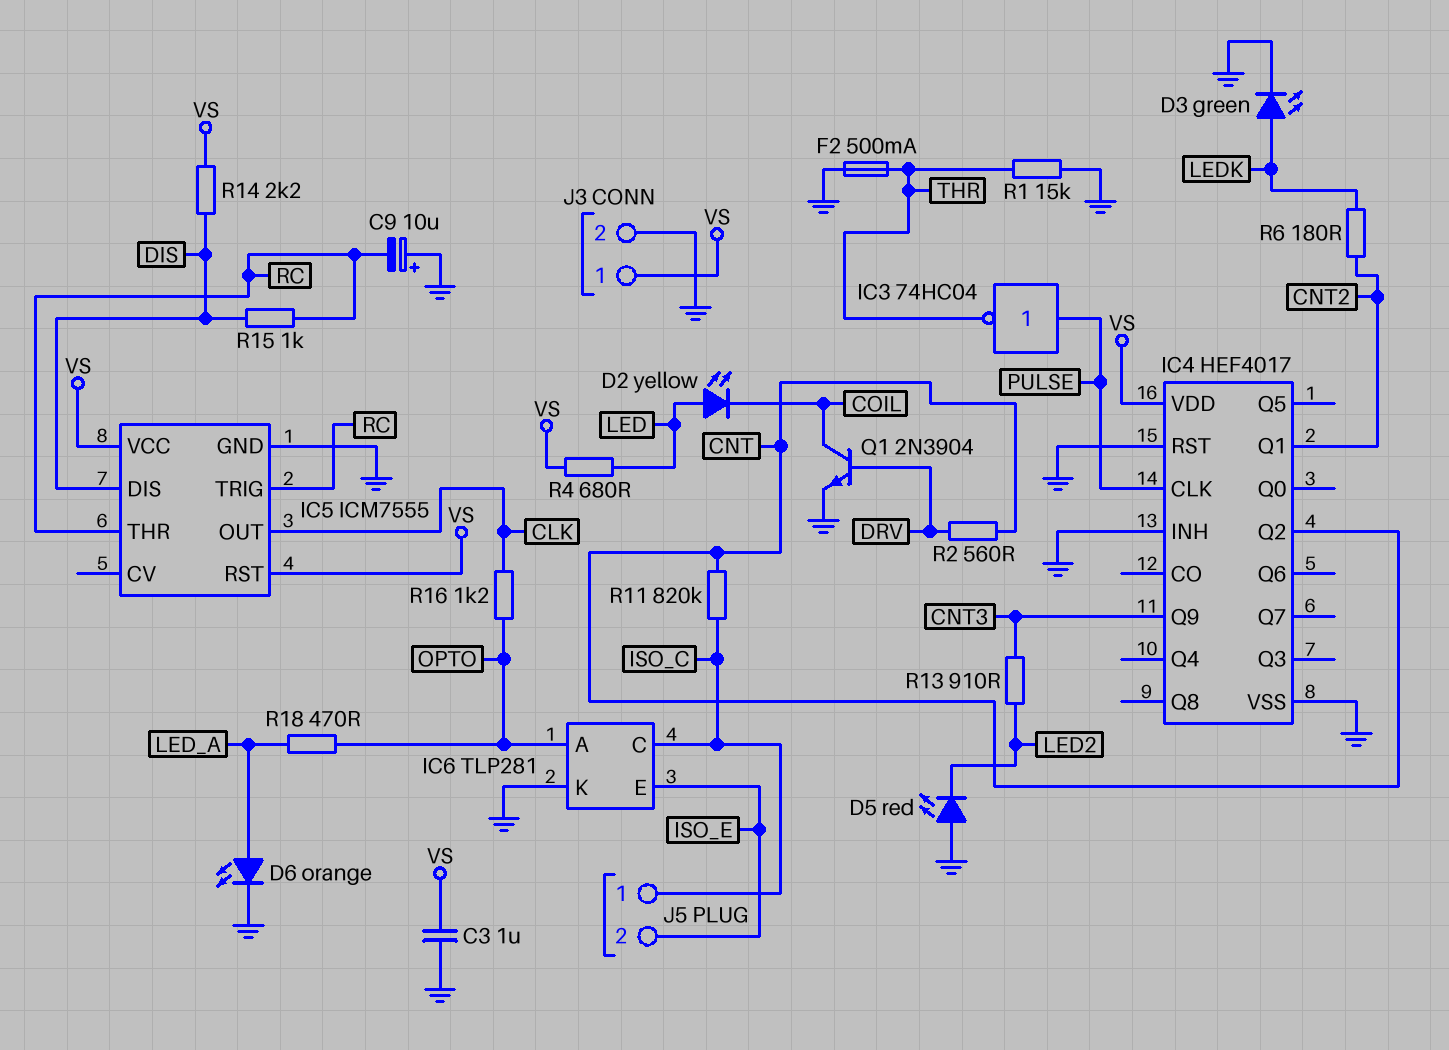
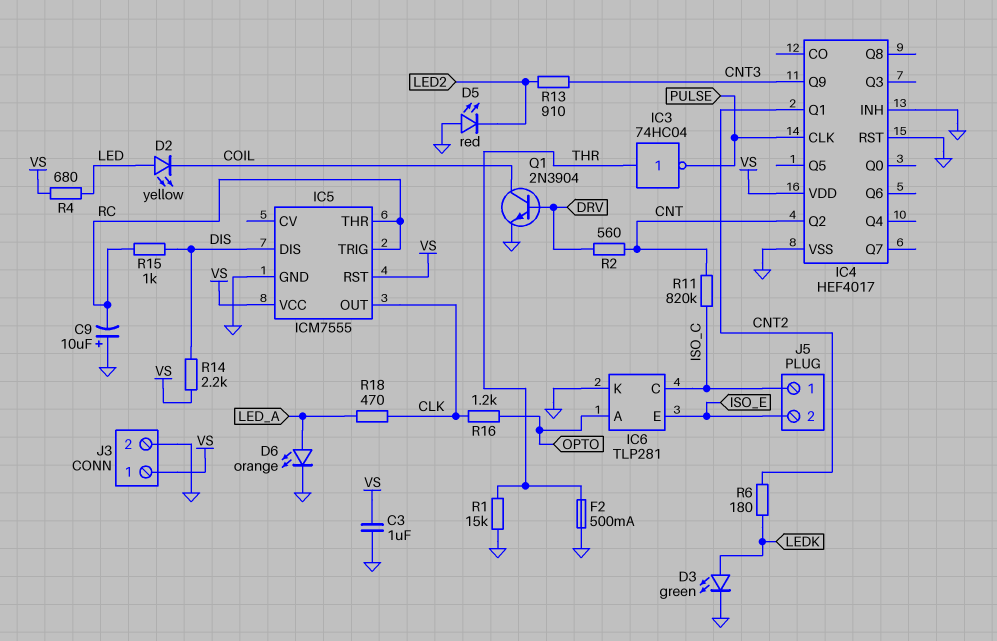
IC3: NOT 74HC04 (in PULSE, out THR) -> NOT 74HC04 (in THR, out PULSE)
R18: 470 (LED_A, OPTO) -> 470 (CLK, LED_A)

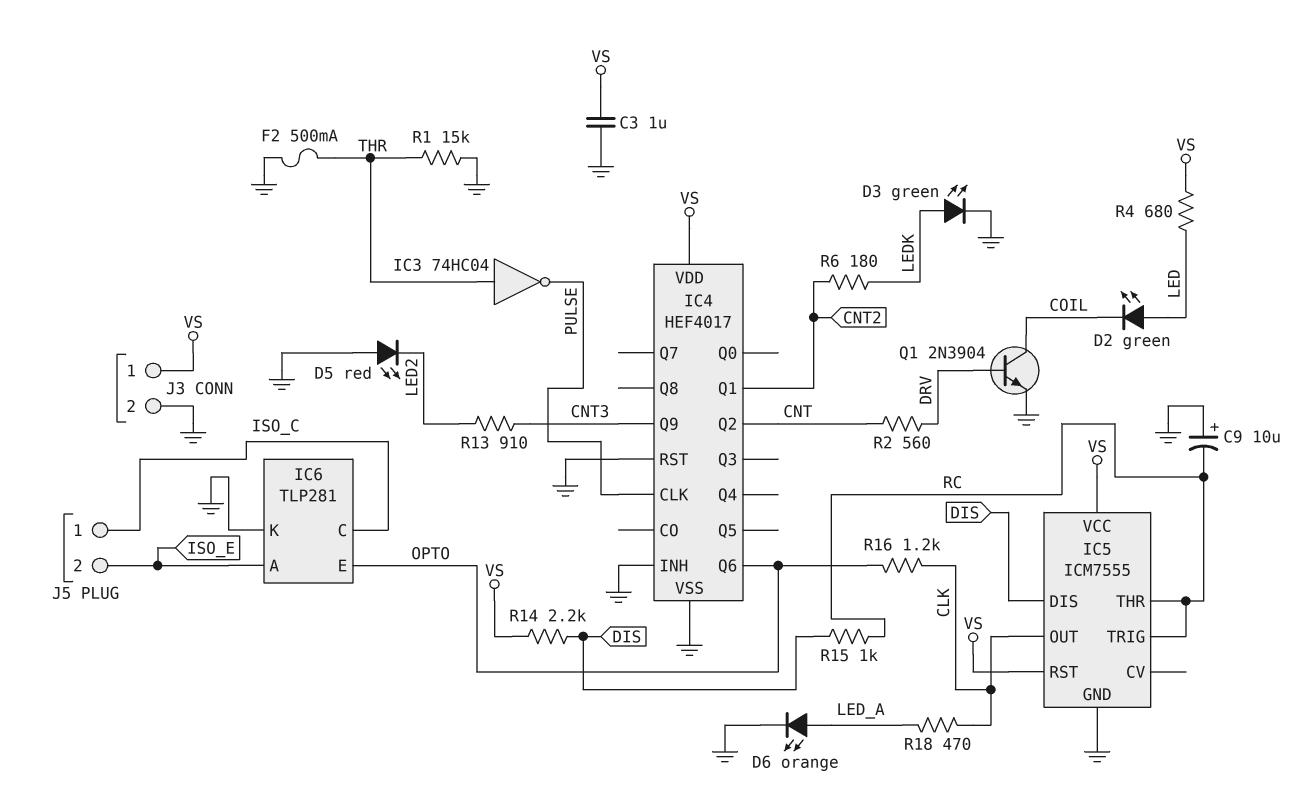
D2: LED yellow (A LED, K COIL) -> LED green (A LED, K COIL)
IC4 pin Q6: none -> OPTO
IC6 pin A: OPTO -> ISO_E
IC6 pin E: ISO_E -> OPTO
R11: 820k (CNT, ISO_C) -> none

